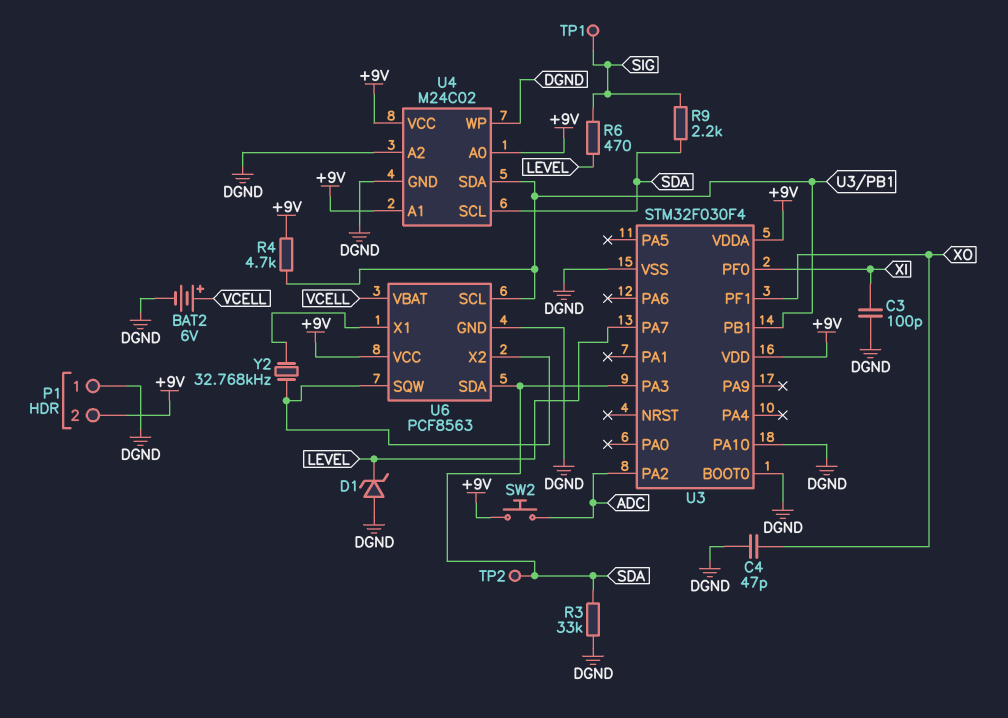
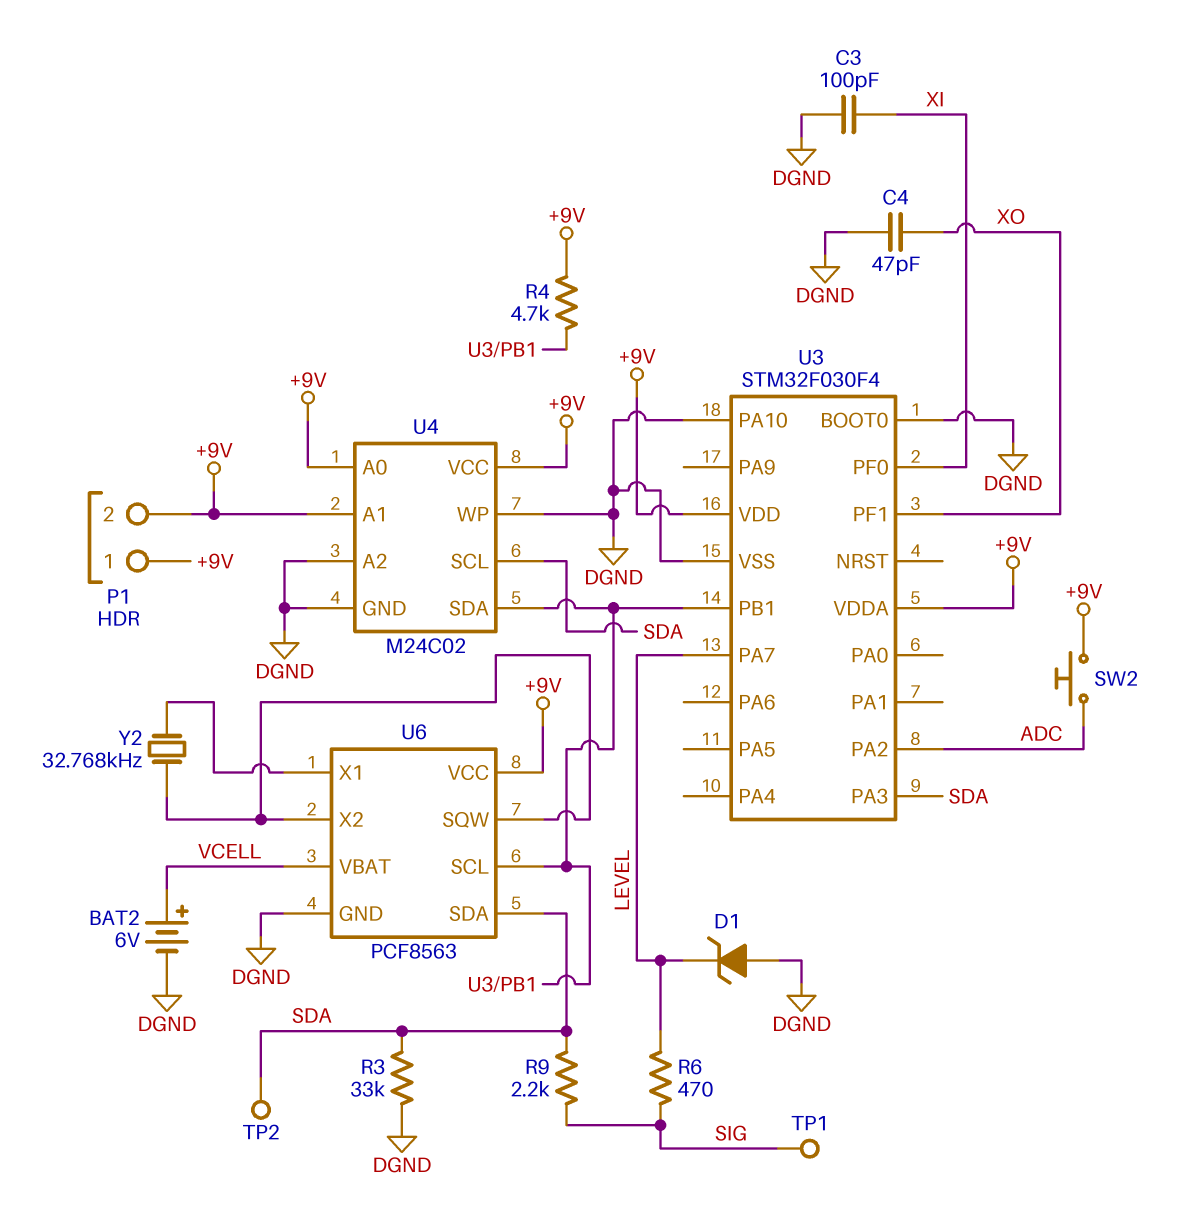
P1 pin 1: DGND -> +9V

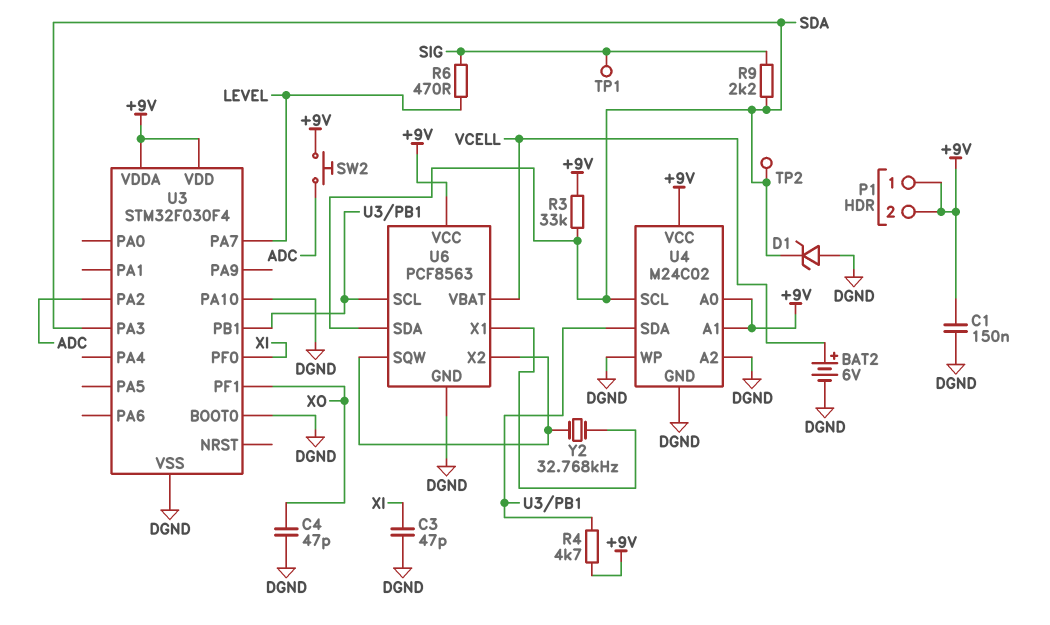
C1: none -> 150nF (+9V, DGND)
C3: 100pF (DGND, XI) -> 47pF (DGND, XI)
D1: zener (A DGND, K LEVEL) -> zener (A DGND, K SDA)
R3: 33k (DGND, SDA) -> 33k (+9V, SDA)

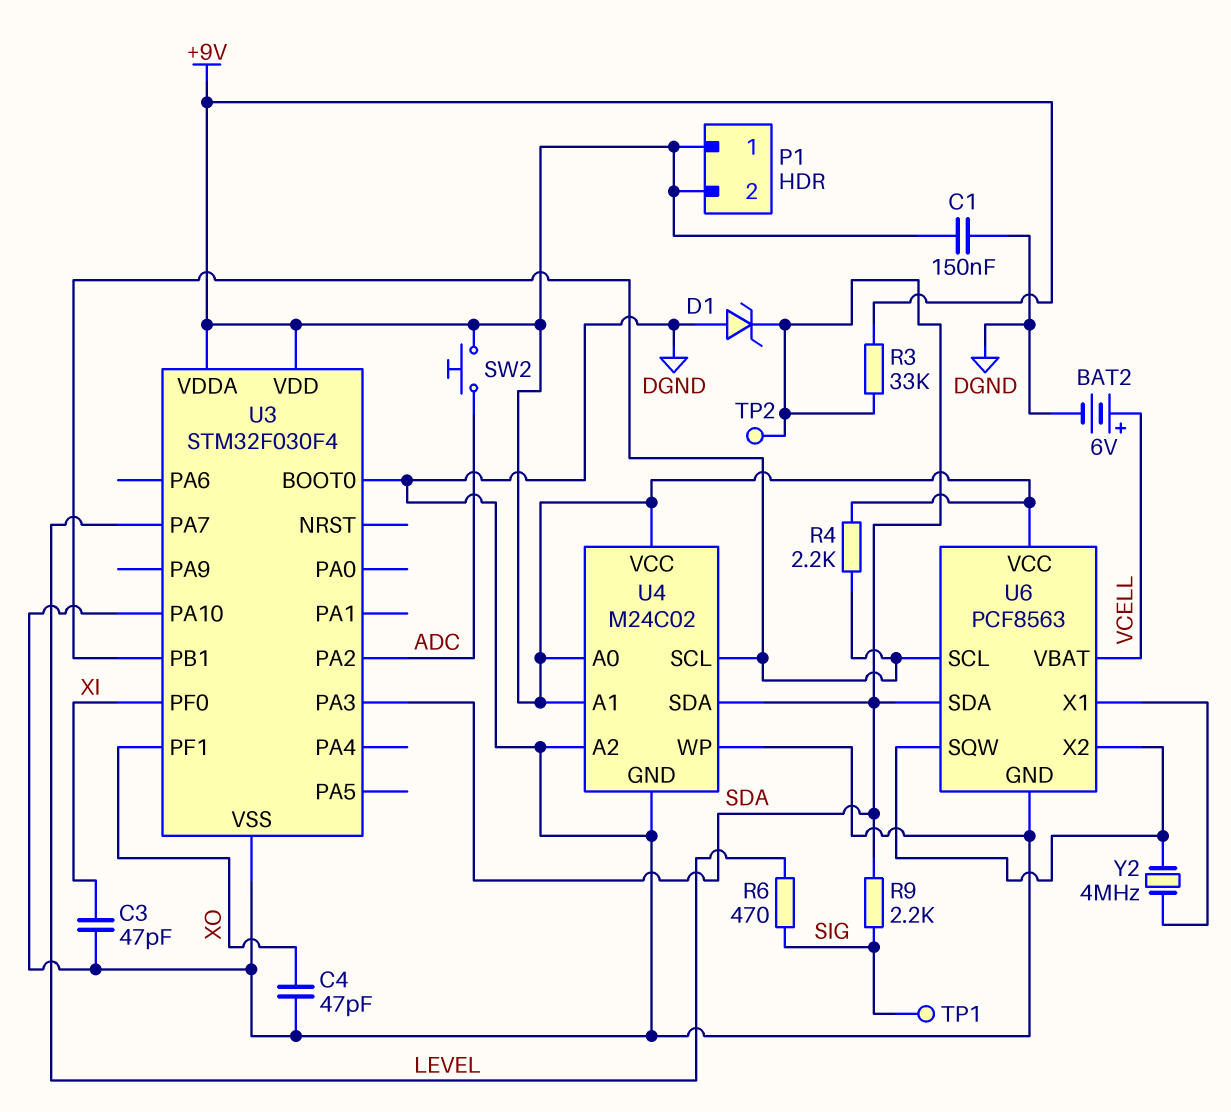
R4: 4.7k (+9V, U3/PB1) -> 2.2k (+9V, U3/PB1)
U4 pin SCL: SDA -> U3/PB1
U4 pin SDA: U3/PB1 -> SDA
Y2: 32.768kHz (U6/SQW, U6/X1) -> 4MHz (U6/SQW, U6/X1)

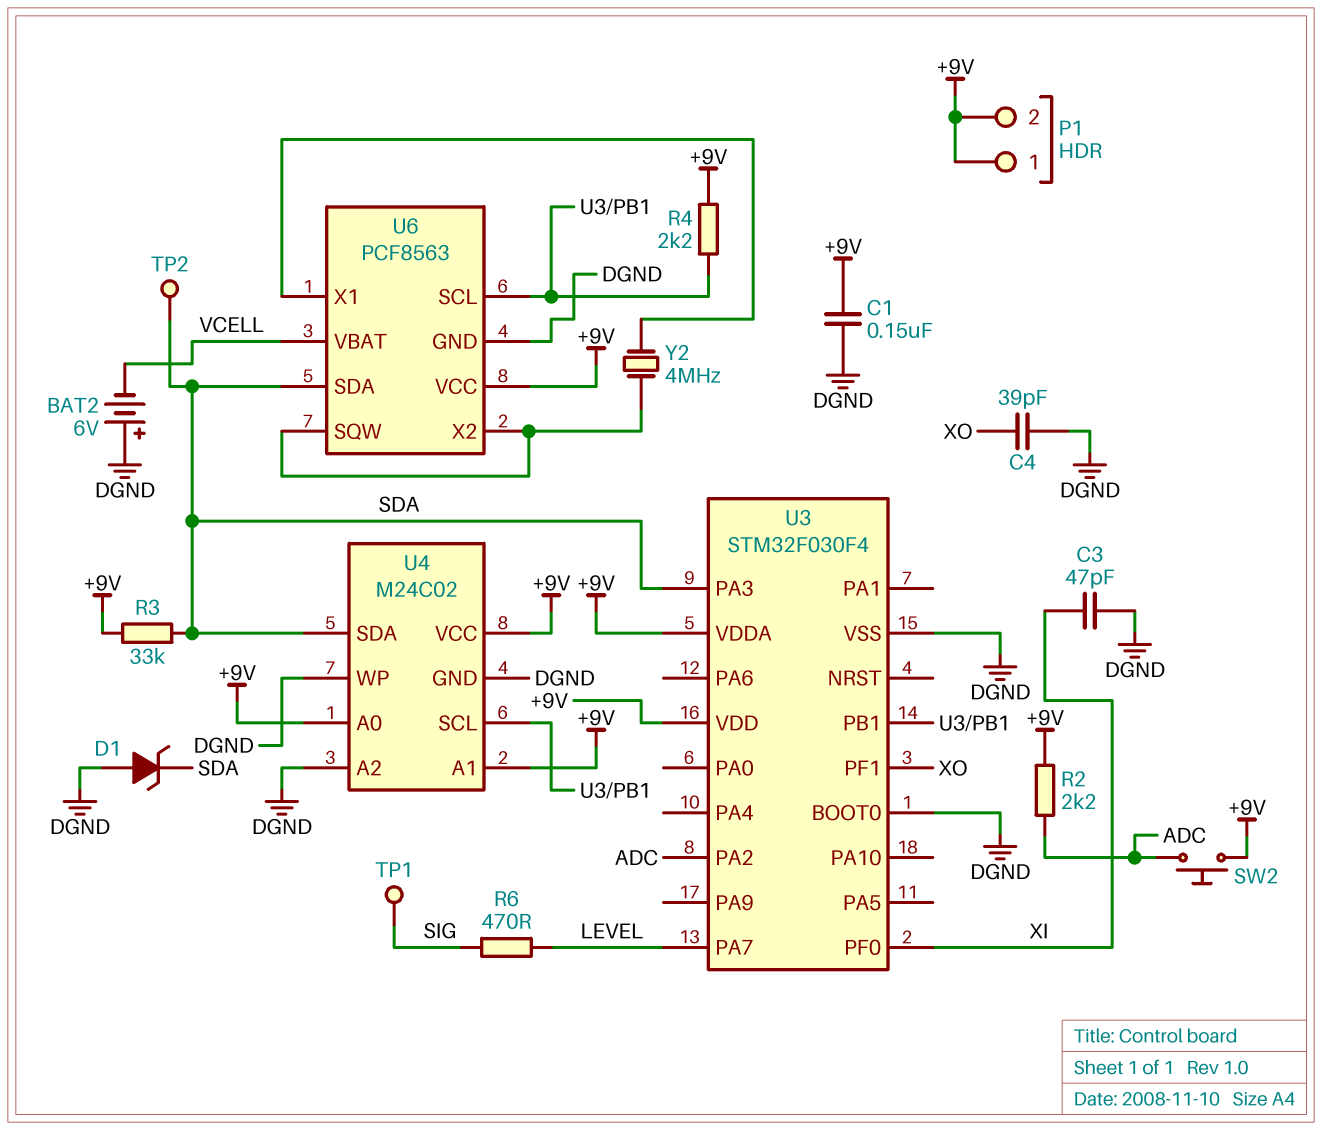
BAT2: 6V (plus VCELL, minus DGND) -> 6V (plus DGND, minus VCELL)
C4: 47pF (DGND, XO) -> 39pF (DGND, XO)
R2: none -> 2.2k (+9V, ADC)
R9: 2.2k (SDA, SIG) -> none
U3 pin PA10: DGND -> none

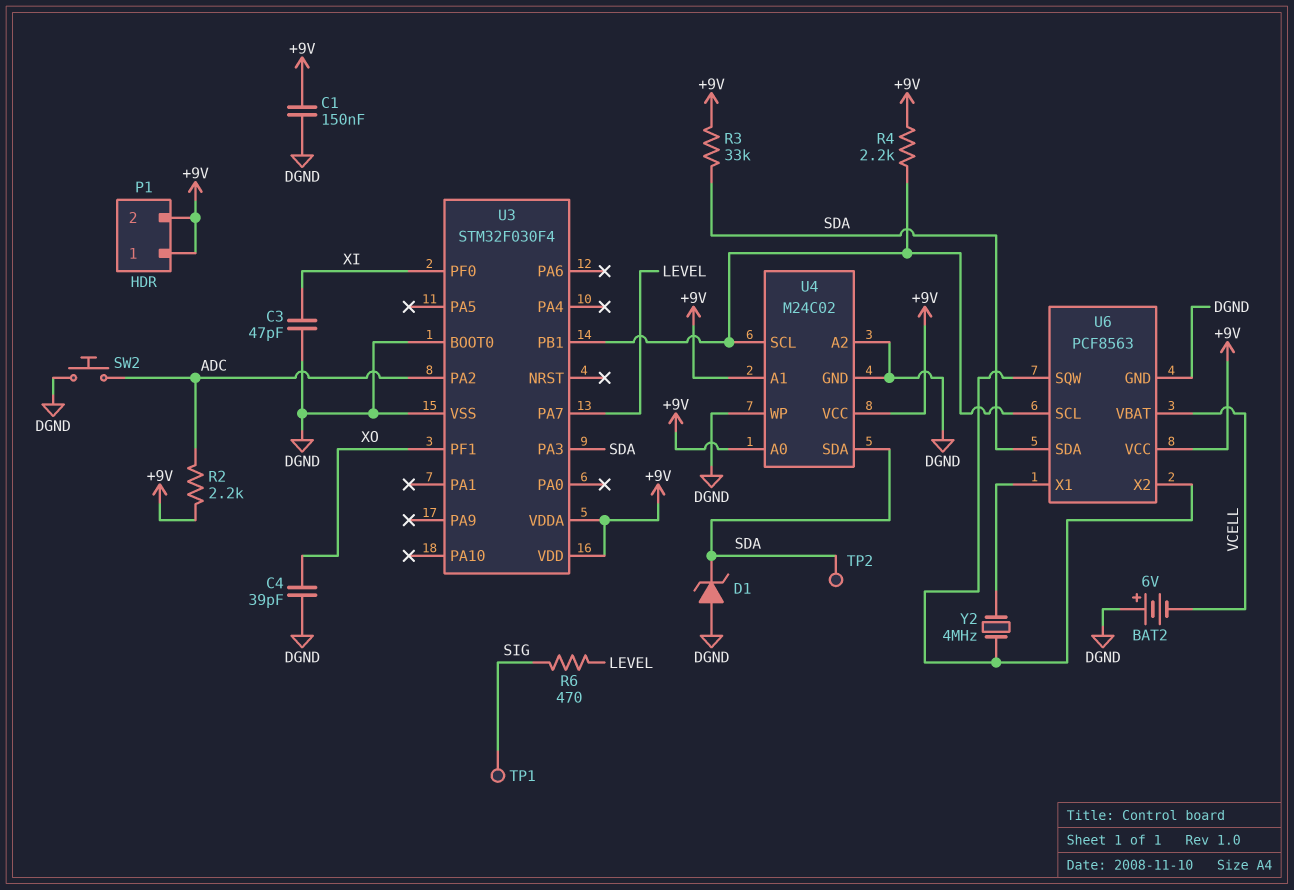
SW2: button (+9V, ADC) -> button (ADC, DGND)

